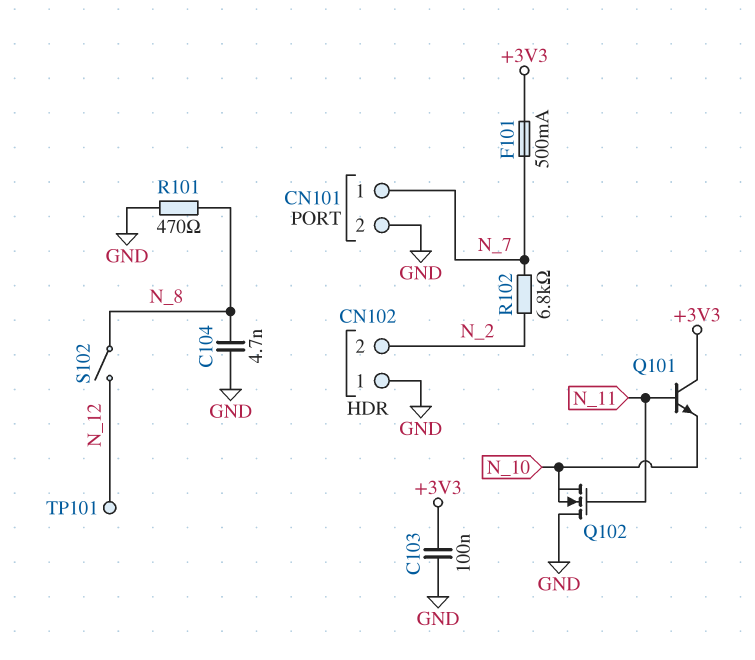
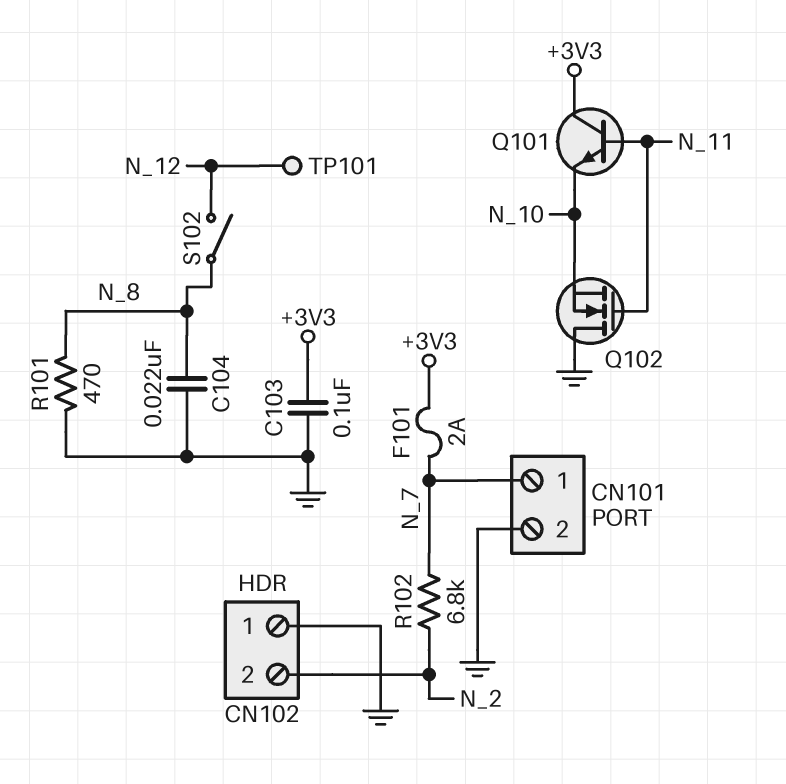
C104: 4.7nF (GND, N_8) -> 22nF (GND, N_8)
F101: 500mA (+3V3, N_7) -> 2A (+3V3, N_7)

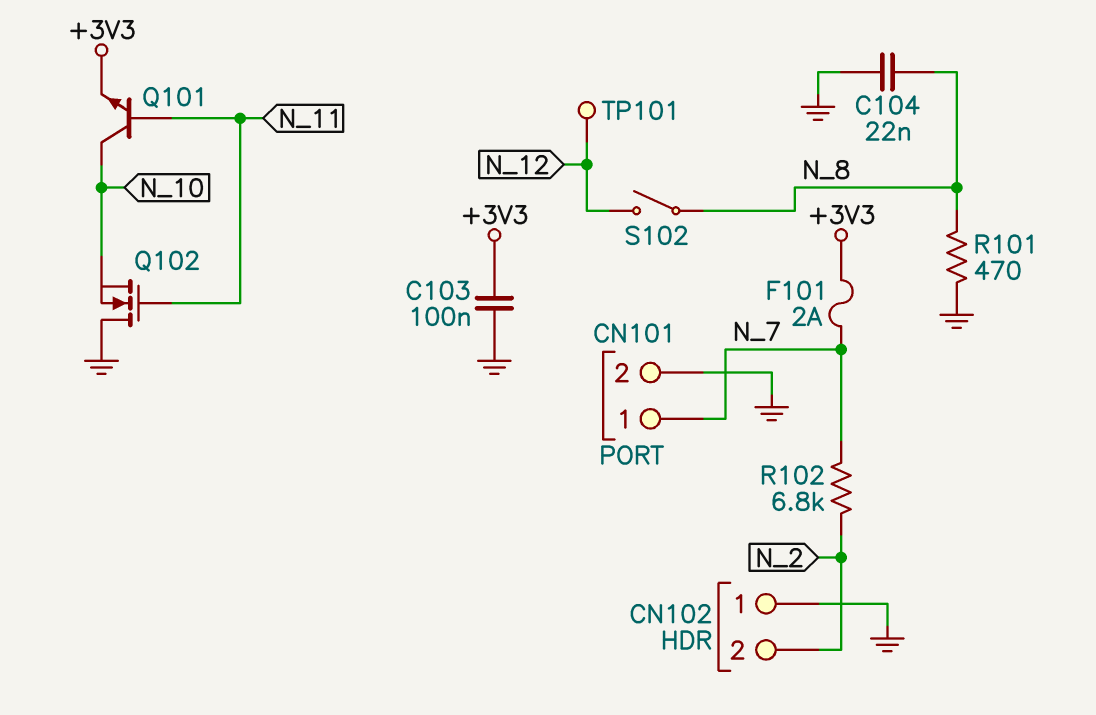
Q101: NPN (B N_11, C +3V3, E N_10) -> NPN (B N_11, C N_10, E +3V3)

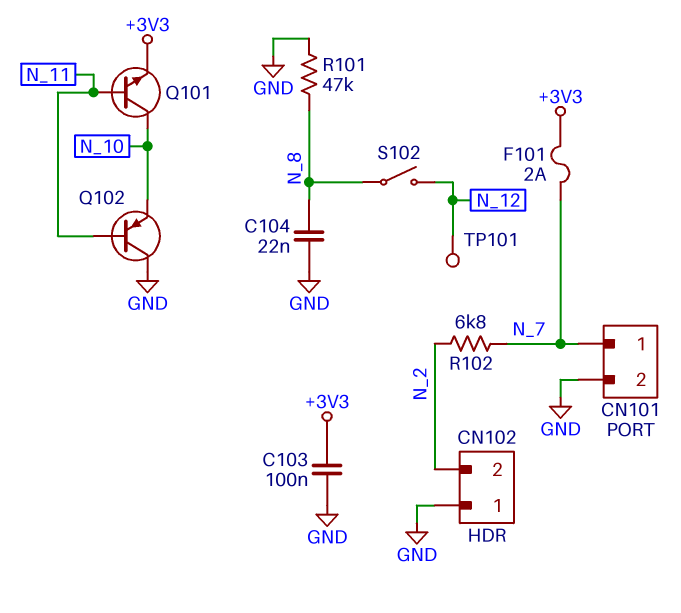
Q102: NMOS (G N_11, D GND, S N_10) -> PNP (B N_11, C GND, E N_10)
R101: 470 (GND, N_8) -> 47k (GND, N_8)

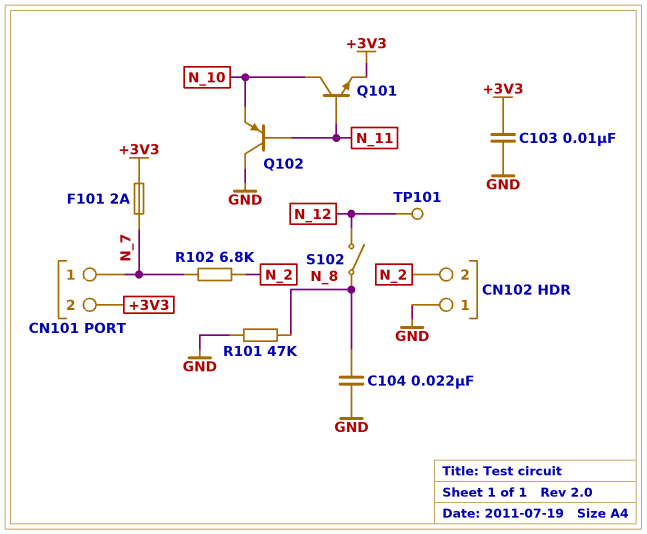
C103: 100nF (+3V3, GND) -> 10nF (+3V3, GND)
CN101 pin 2: GND -> +3V3

